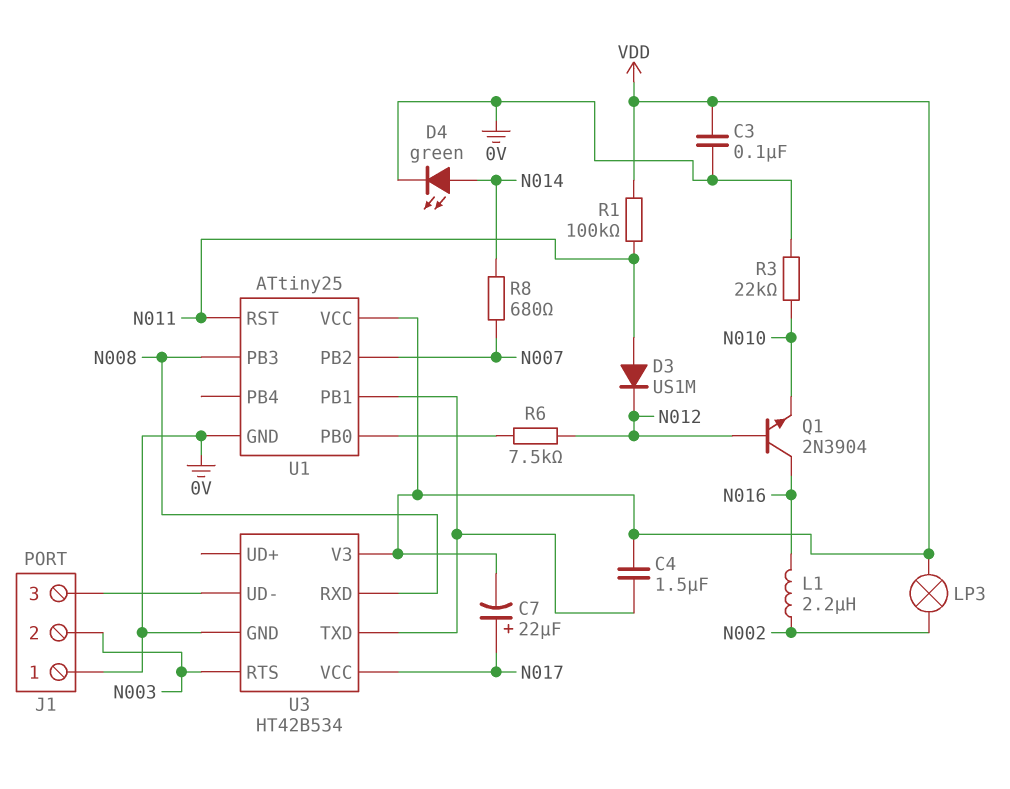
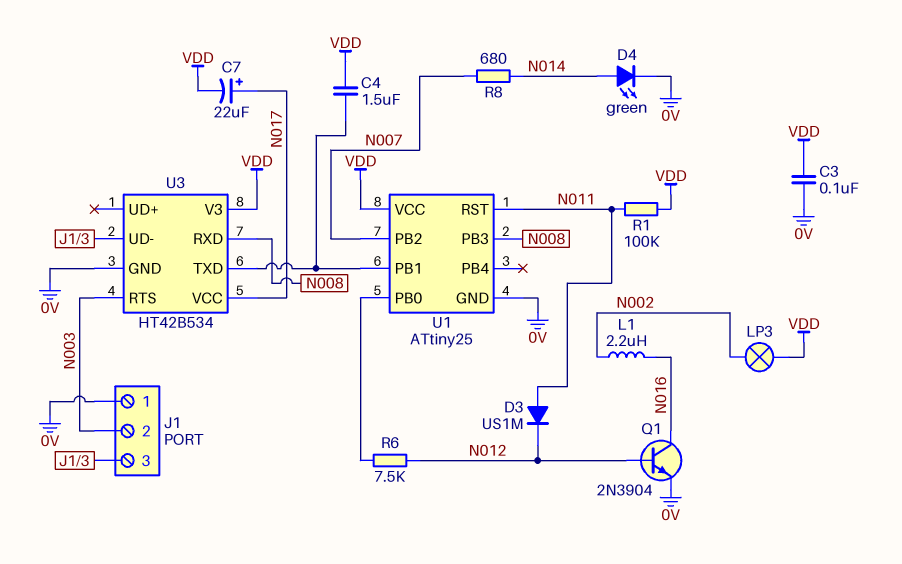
Q1: NPN 2N3904 (B N012, C N016, E N010) -> NPN 2N3904 (B N012, C N016, E 0V)
R3: 22k (0V, N010) -> none

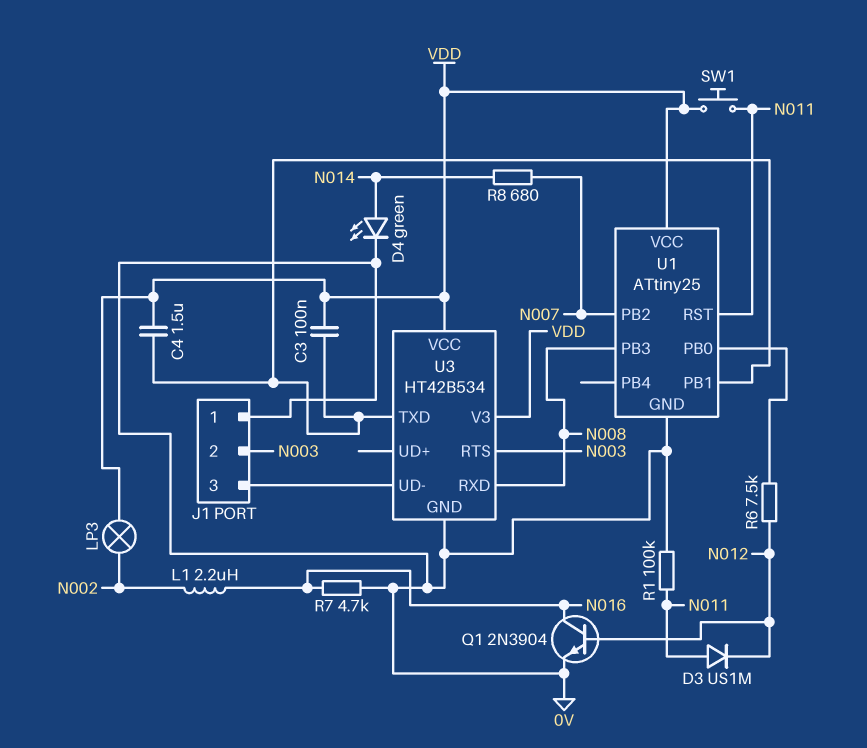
C3: 100nF (0V, VDD) -> 100nF (U1/PB1, VDD)
C7: 22uF (plus N017, minus VDD) -> none
R1: 100k (N011, VDD) -> 100k (0V, N011)
R7: none -> 4.7k (0V, N016)
SW1: none -> button (N011, VDD)
U3 pin VCC: N017 -> VDD

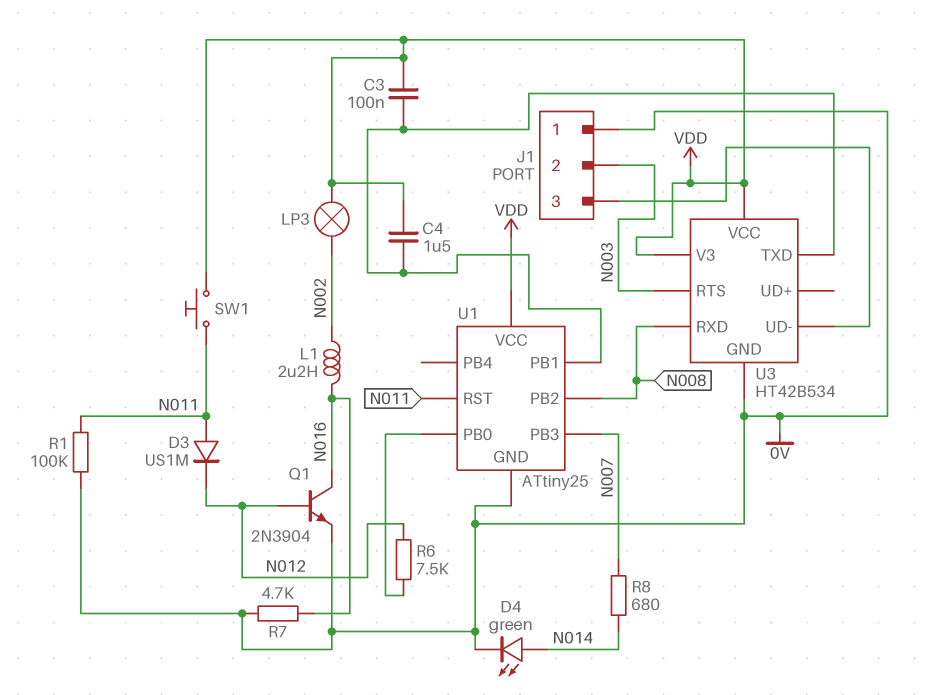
U1 pin PB2: N007 -> N008
U1 pin PB3: N008 -> N007

